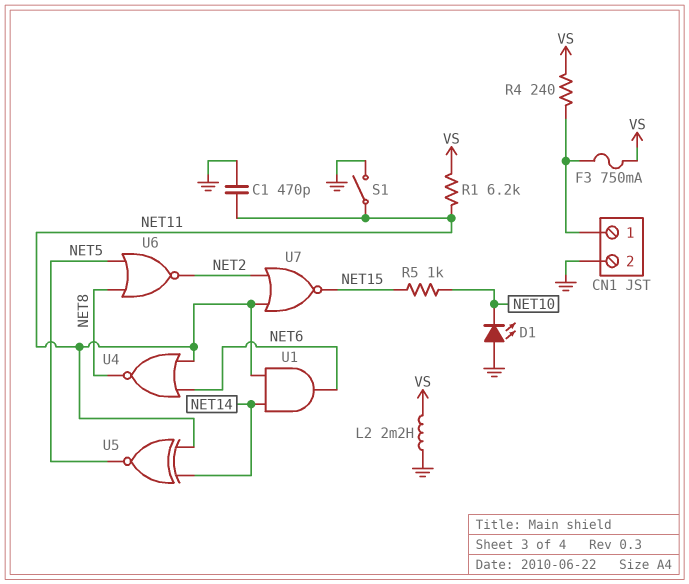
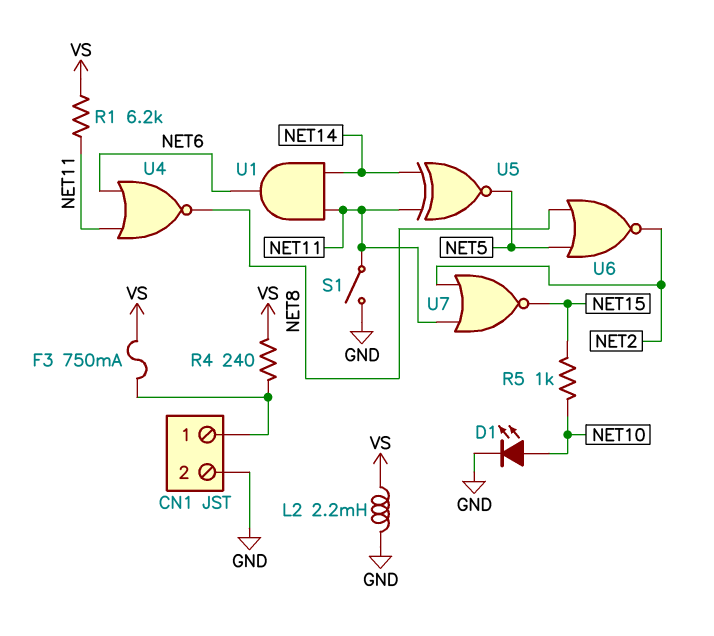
C1: 470pF (GND, NET11) -> none
D1: LED (A GND, K NET10) -> LED (A NET10, K GND)

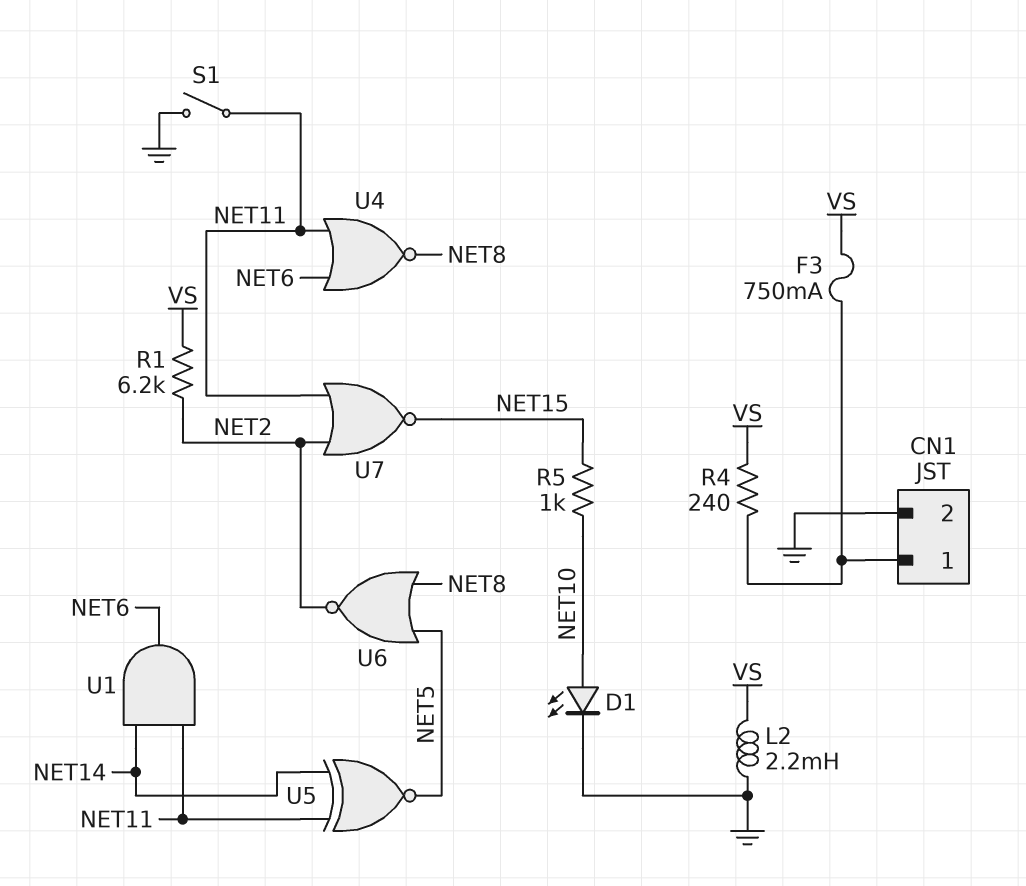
R1: 6.2k (NET11, VS) -> 6.2k (NET2, VS)

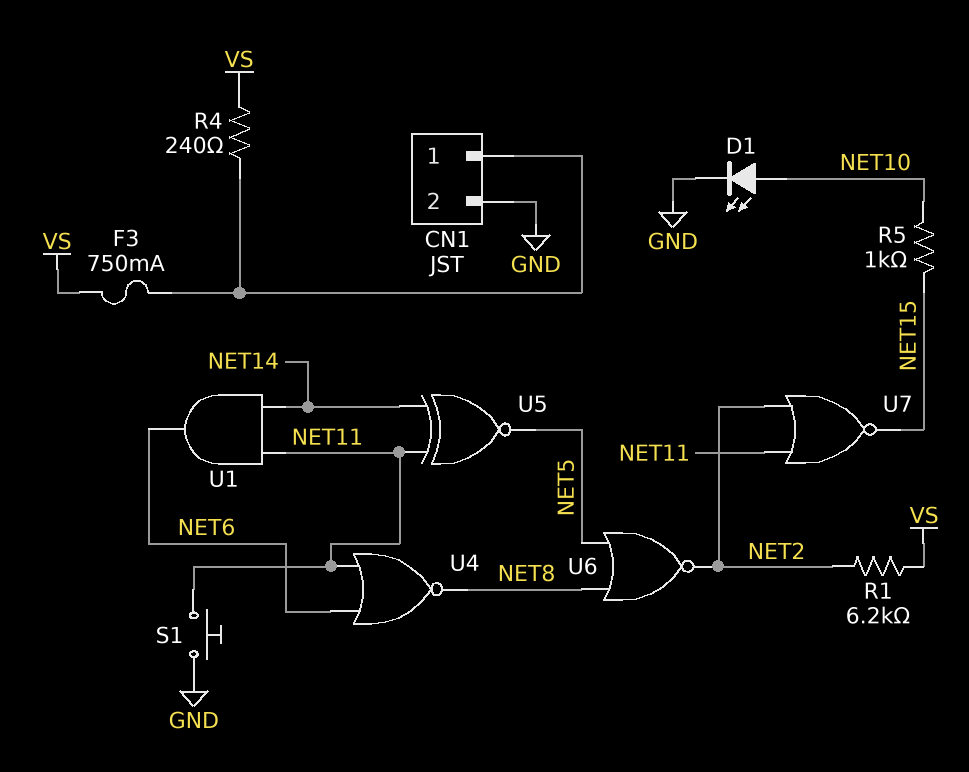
L2: 2.2mH (GND, VS) -> none
S1: switch (GND, NET11) -> button (GND, NET11)

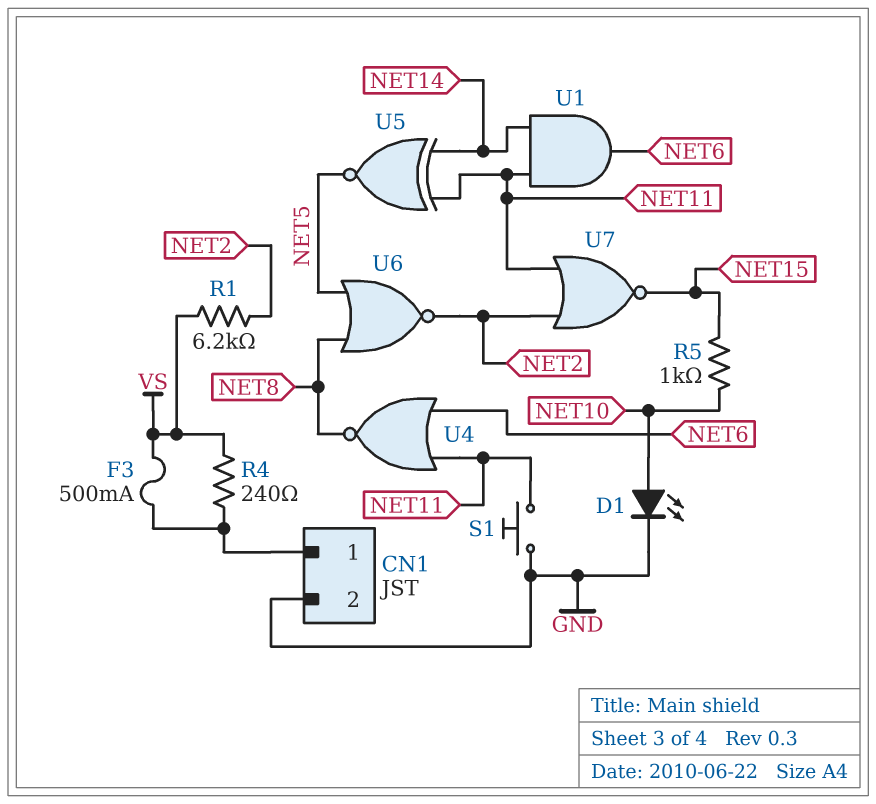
F3: 750mA (CN1/1, VS) -> 500mA (CN1/1, VS)

